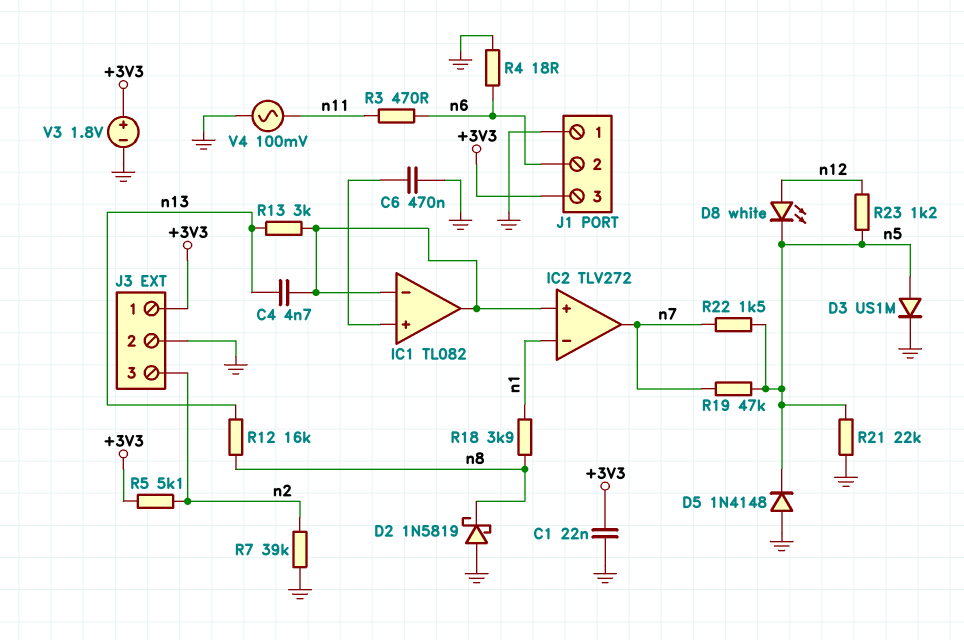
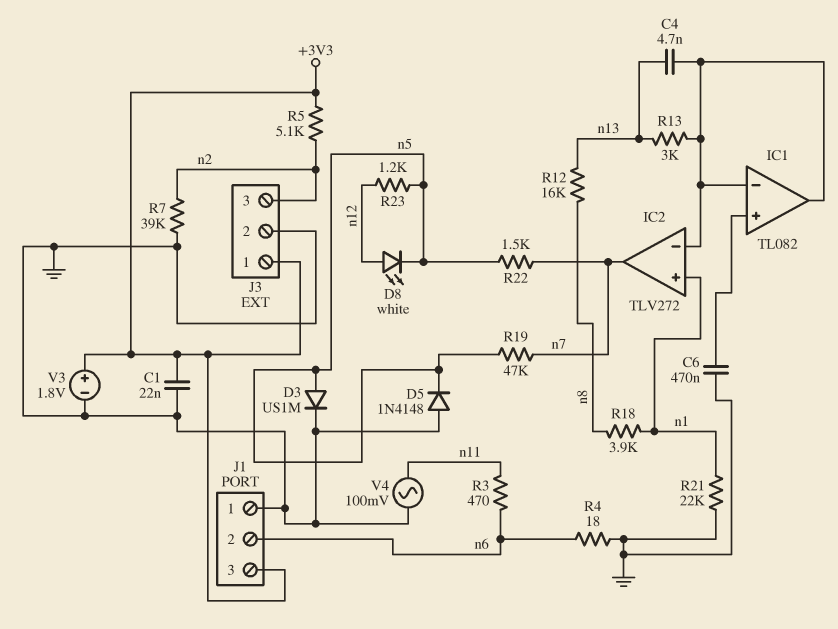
D2: schottky 1N5819 (A GND, K n8) -> none
IC2 pin in+: IC1/in- -> n1
IC2 pin in-: n1 -> IC1/in-
R21: 22k (GND, n5) -> 22k (GND, n1)

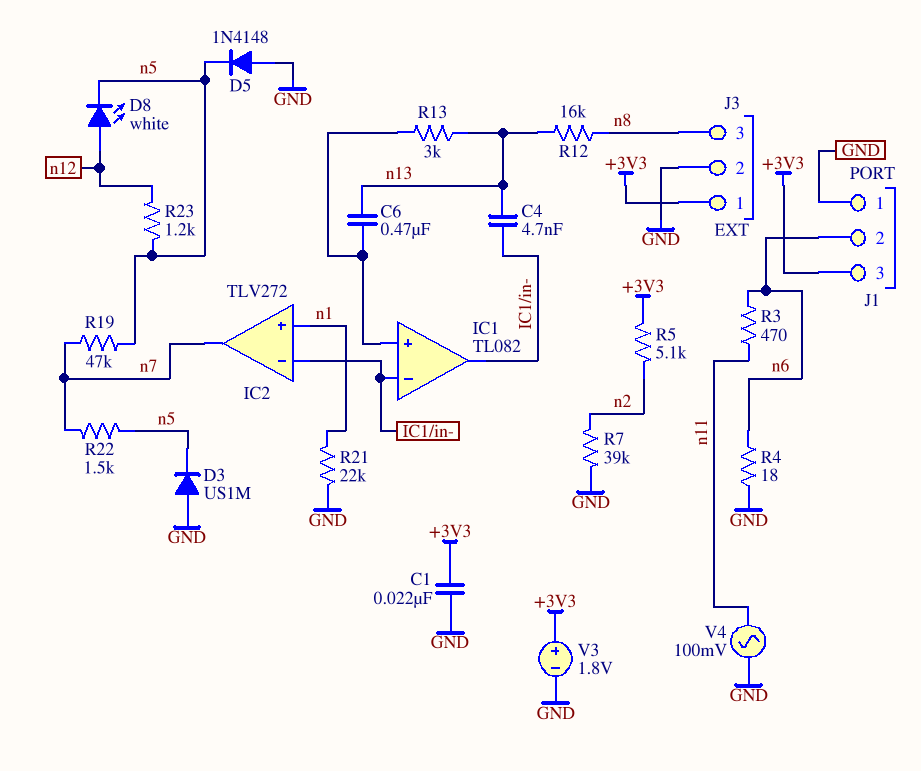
C6: 470nF (GND, IC1/in+) -> 470nF (IC1/in+, n13)
D3: diode US1M (A n5, K GND) -> diode US1M (A GND, K n5)
J3 pin 3: n2 -> n8
R13: 3k (IC1/in-, n13) -> 3k (IC1/in+, n13)
R18: 3.9k (n1, n8) -> none

